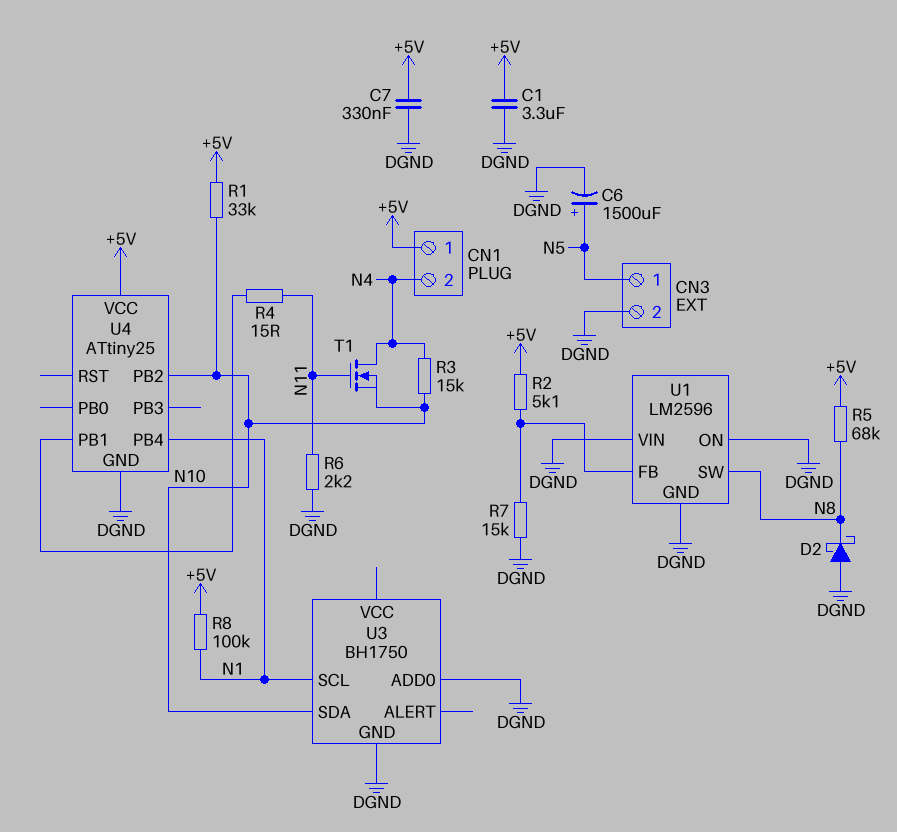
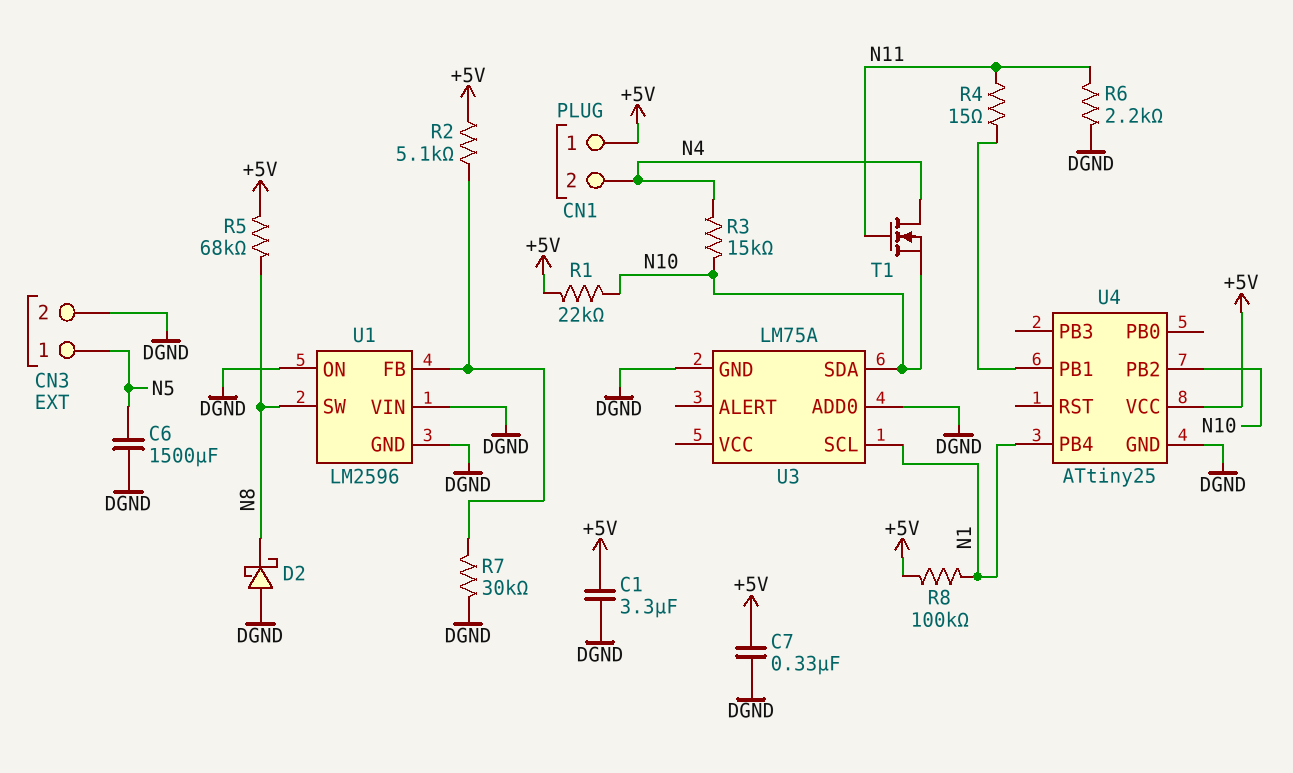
C6: 1500uF (plus N5, minus DGND) -> 1500uF (DGND, N5)
R1: 33k (+5V, N10) -> 22k (+5V, N10)
R7: 15k (DGND, U1/FB) -> 30k (DGND, U1/FB)
U3: BH1750 -> LM75A

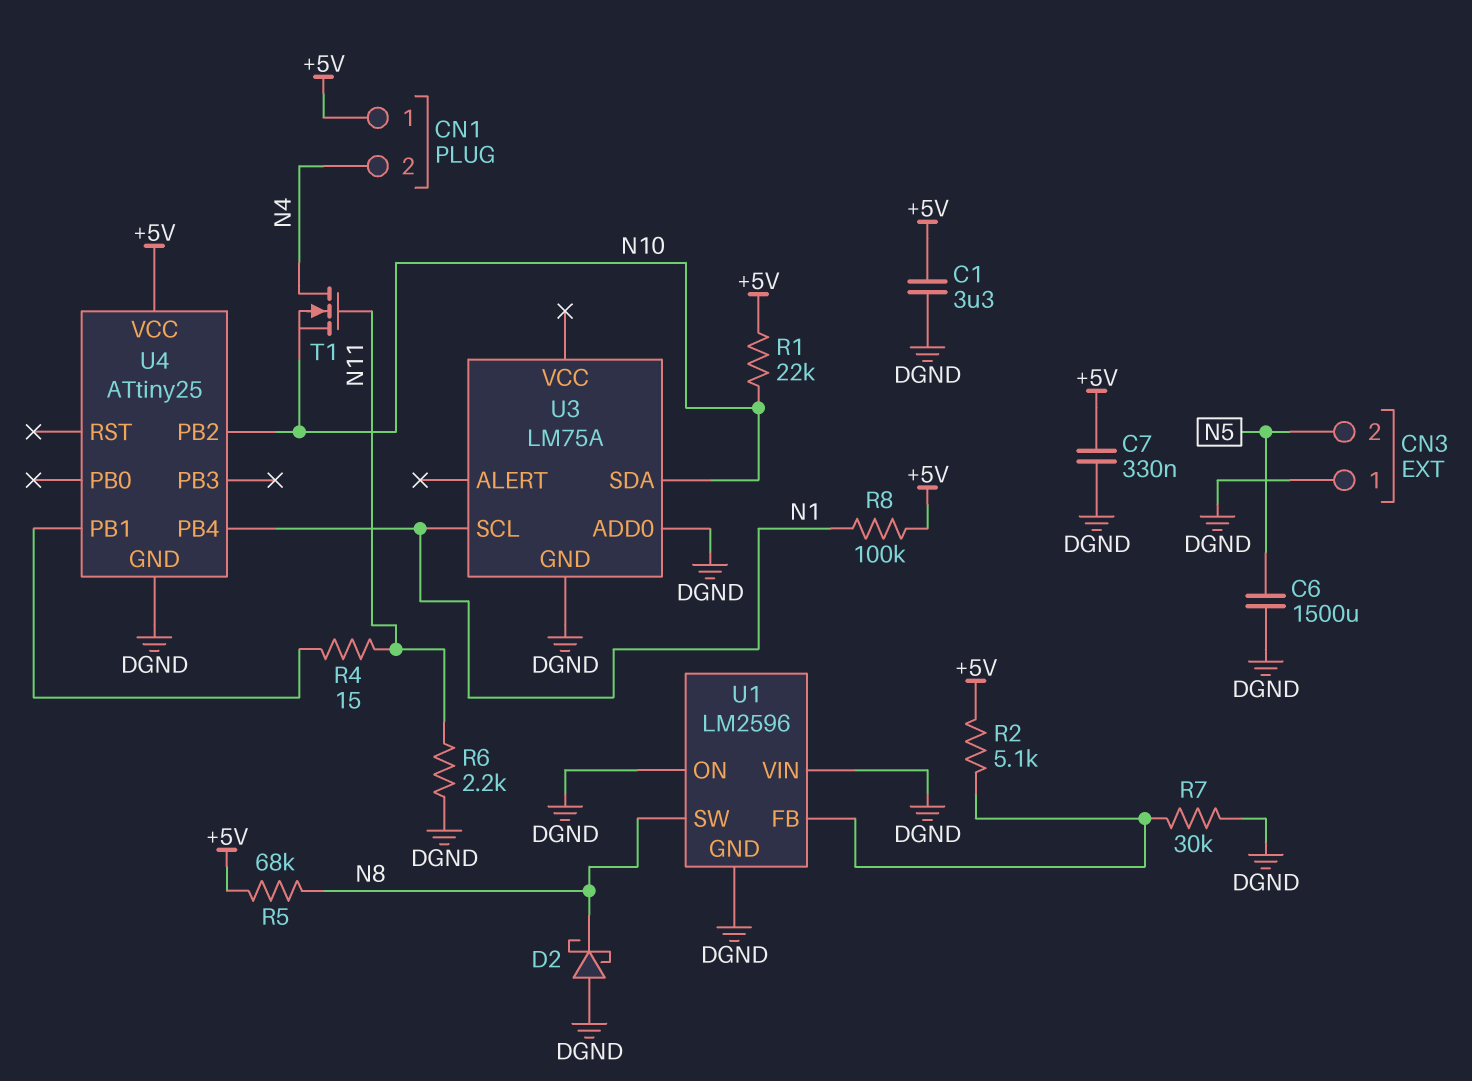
CN3 pin 1: N5 -> DGND
CN3 pin 2: DGND -> N5
R3: 15k (N4, N10) -> none

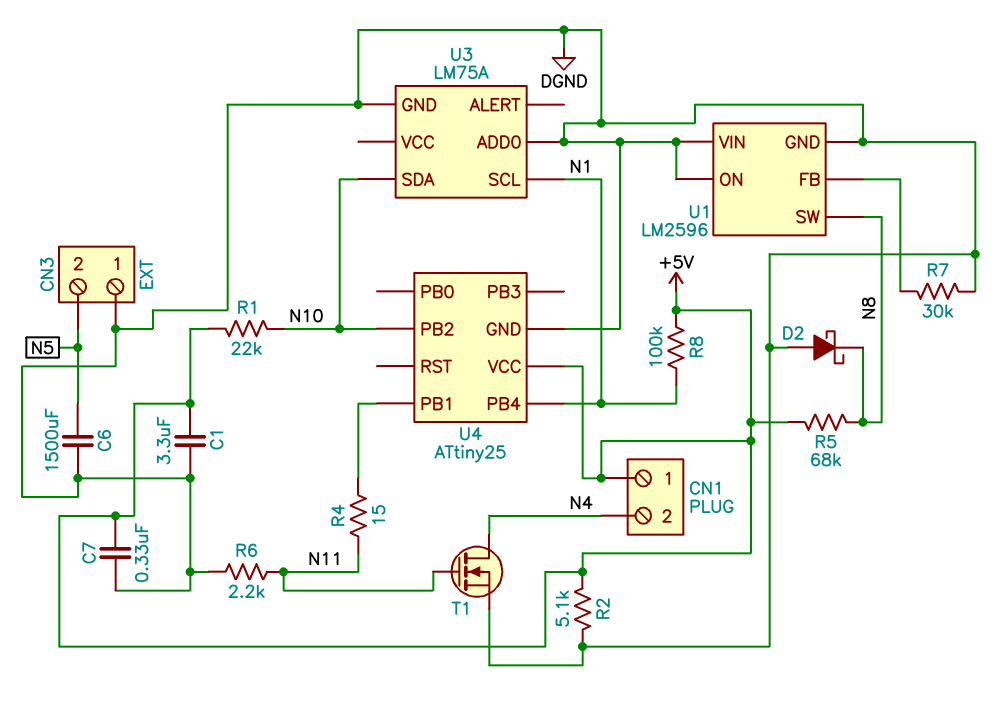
R2: 5.1k (+5V, U1/FB) -> 5.1k (+5V, DGND)
T1: NMOS (G N11, D N4, S N10) -> NMOS (G N11, D N4, S DGND)

